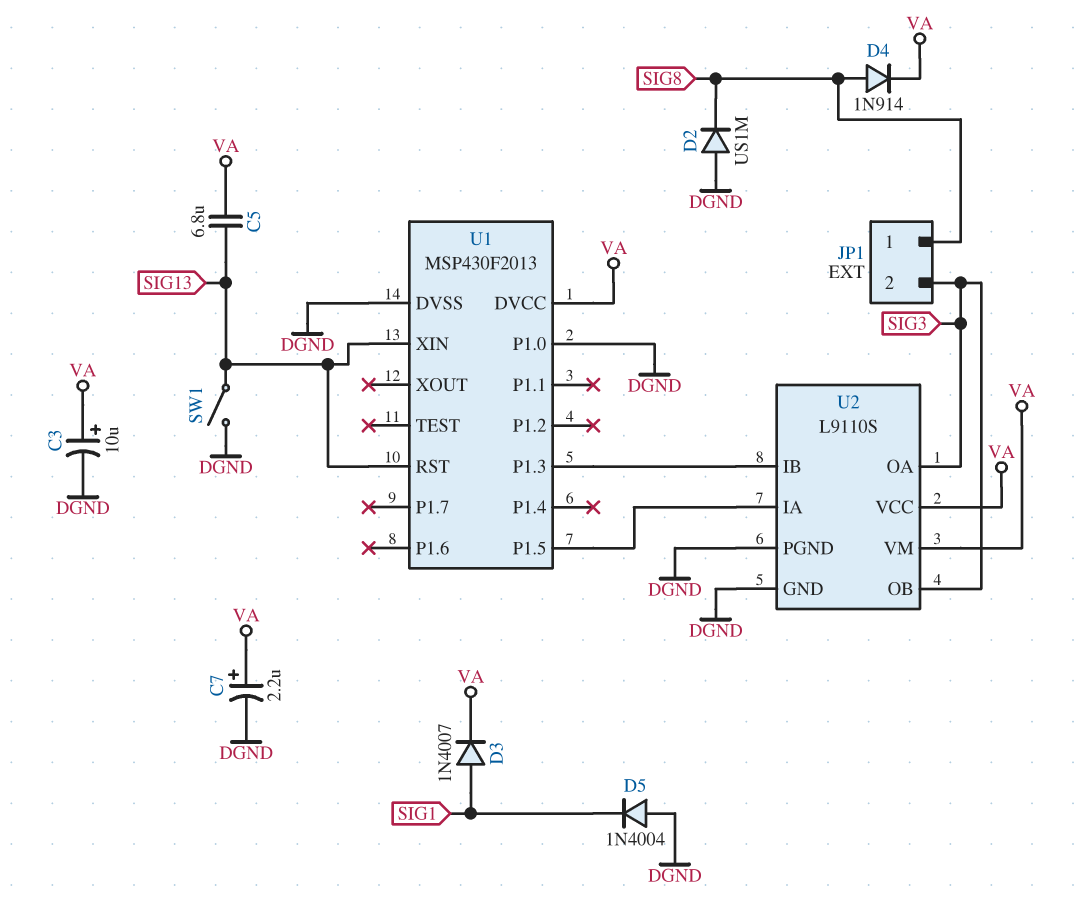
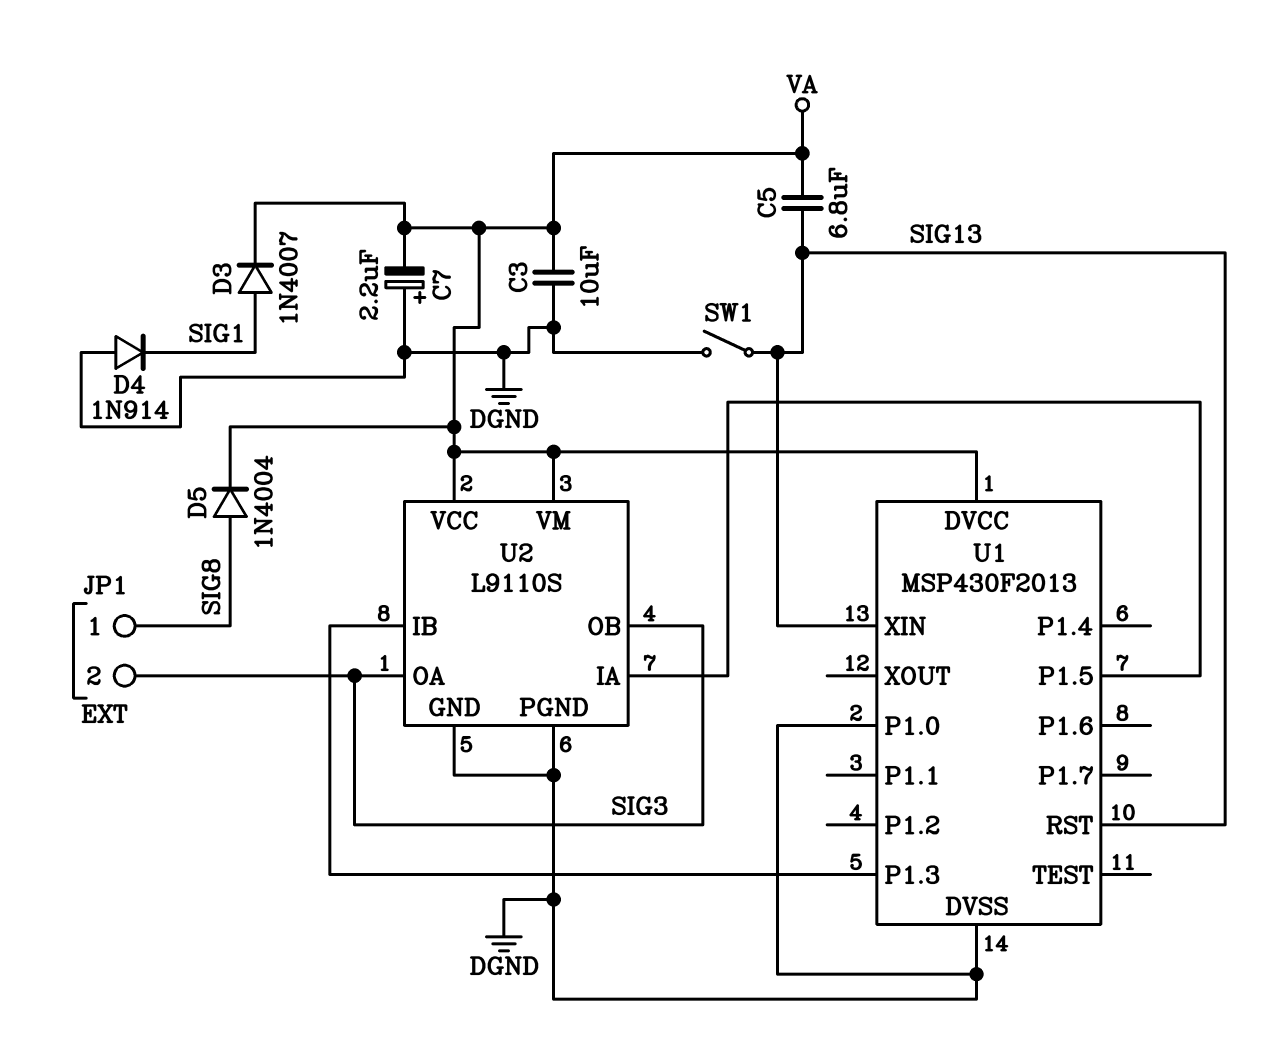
C3: 10uF (plus VA, minus DGND) -> 10uF (DGND, VA)
C7: 2.2uF (plus VA, minus DGND) -> 2.2uF (plus DGND, minus VA)
D2: diode US1M (A DGND, K SIG8) -> none
D4: diode 1N914 (A SIG8, K VA) -> diode 1N914 (A DGND, K SIG1)
D5: diode 1N4004 (A DGND, K SIG1) -> diode 1N4004 (A SIG8, K VA)

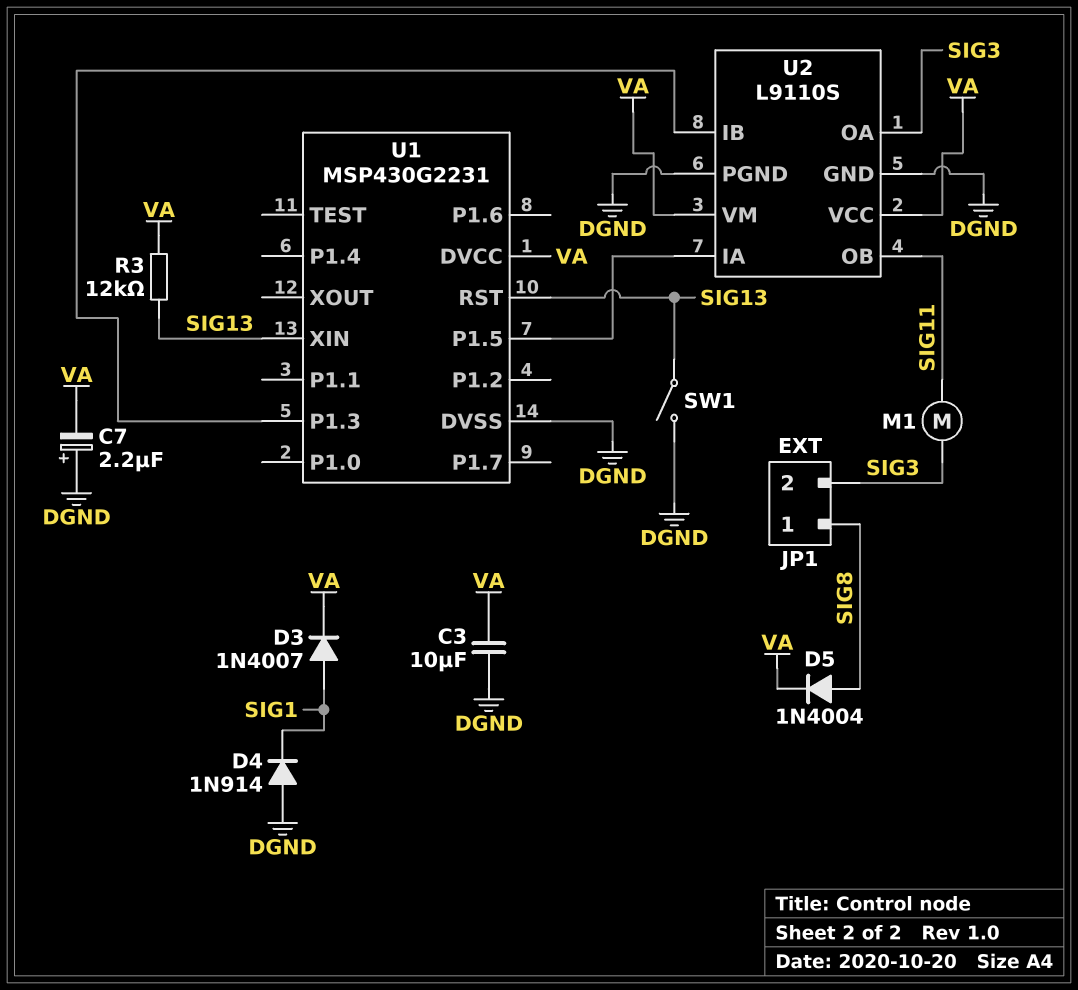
C5: 6.8uF (SIG13, VA) -> none
M1: none -> motor (SIG3, SIG11)
R3: none -> 12k (SIG13, VA)
U1: MSP430F2013 -> MSP430G2231
U1 pin P1.0: DGND -> none
U2 pin OB: SIG3 -> SIG11

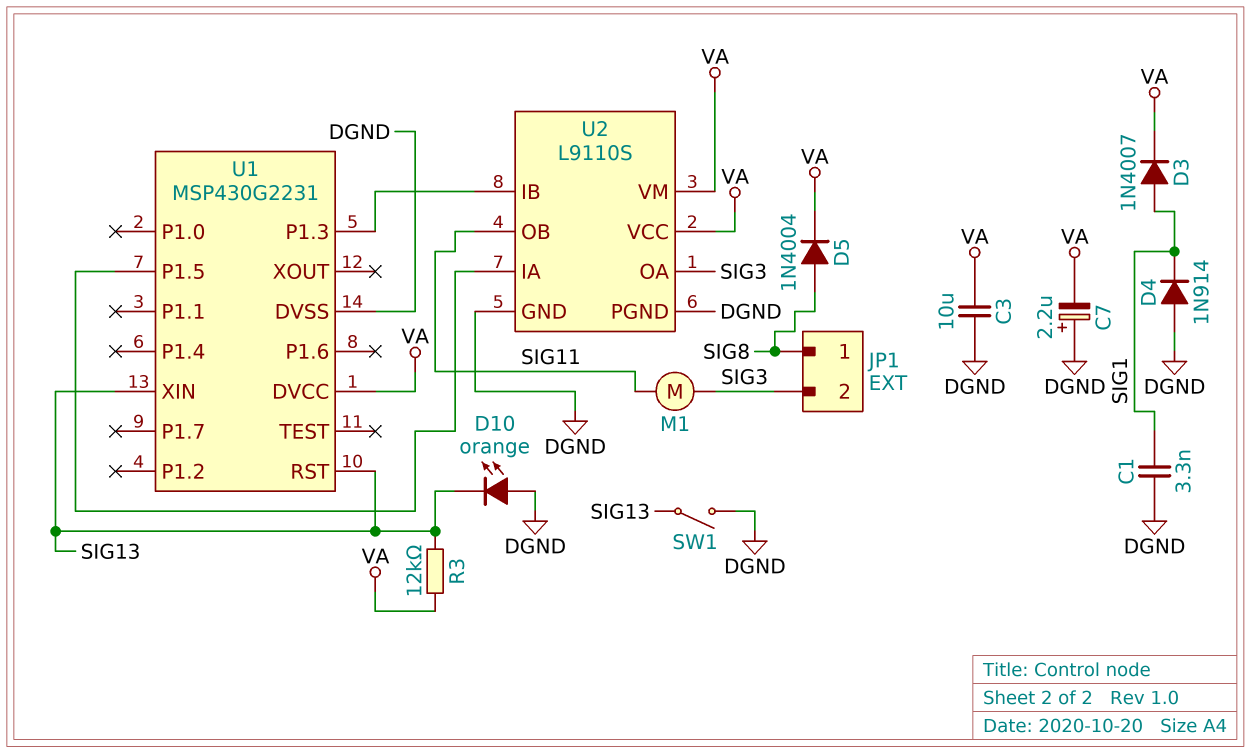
C1: none -> 3.3nF (DGND, SIG1)
D10: none -> LED orange (A DGND, K SIG13)

